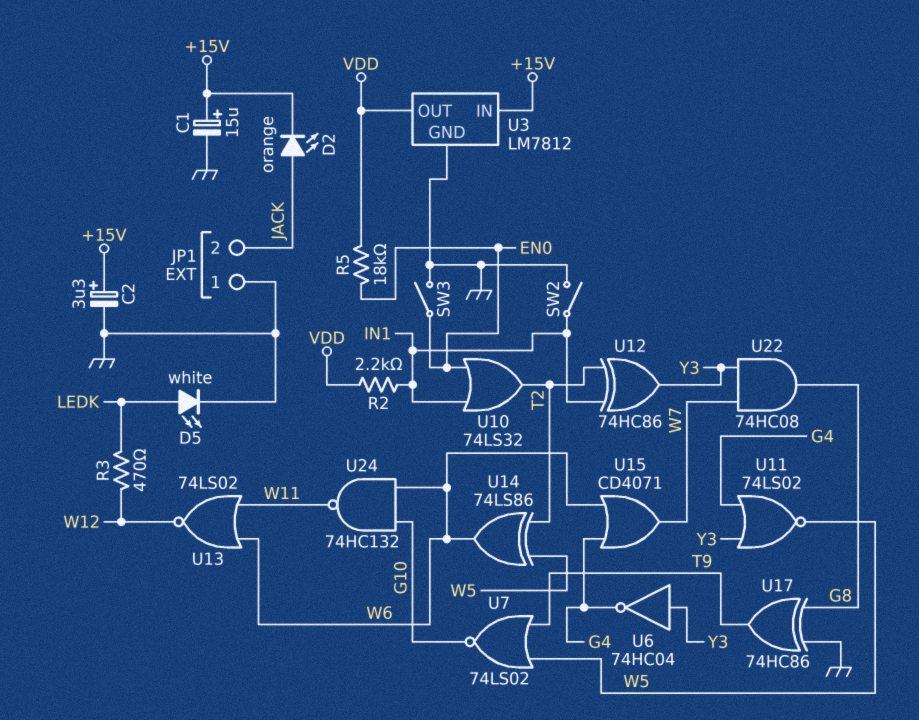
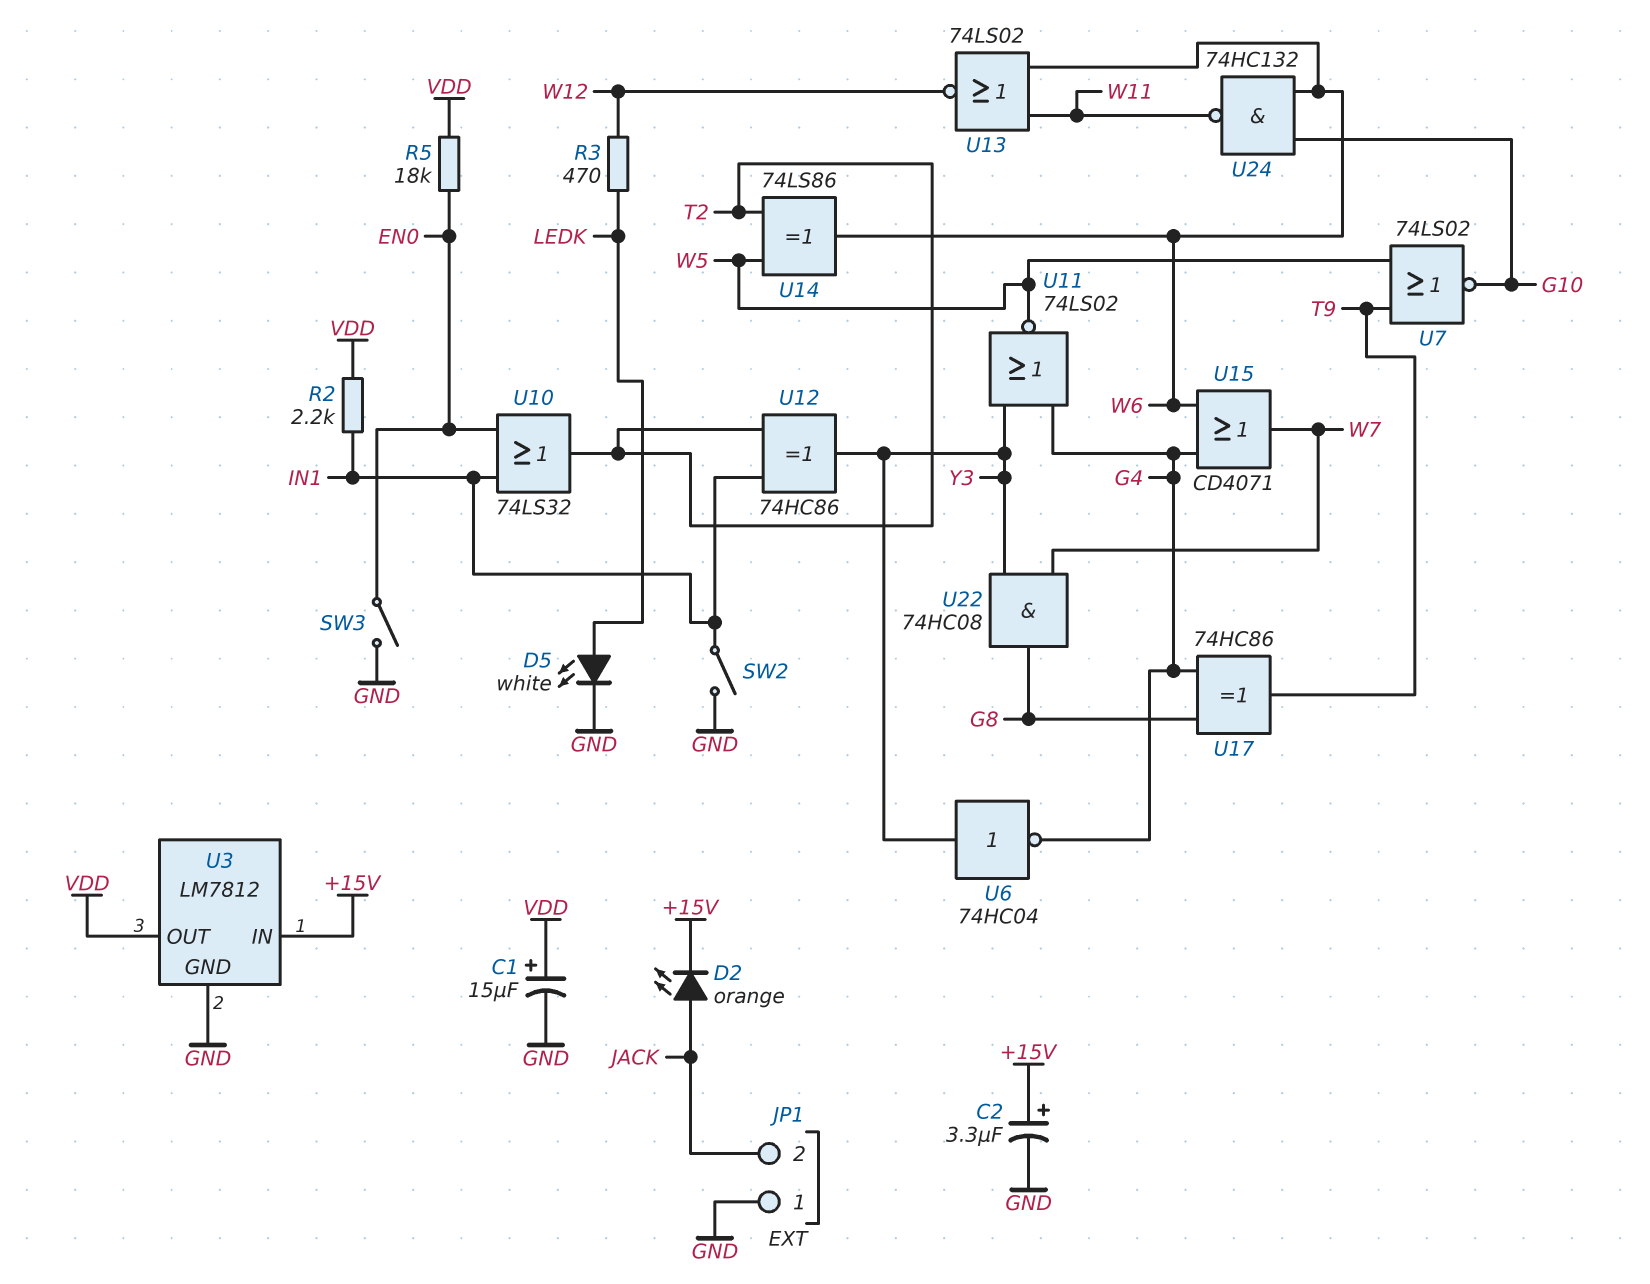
C1: 15uF (plus +15V, minus GND) -> 15uF (plus VDD, minus GND)
U17: XOR 74HC86 (in G8, in GND, out T9) -> XOR 74HC86 (in G4, in G8, out T9)

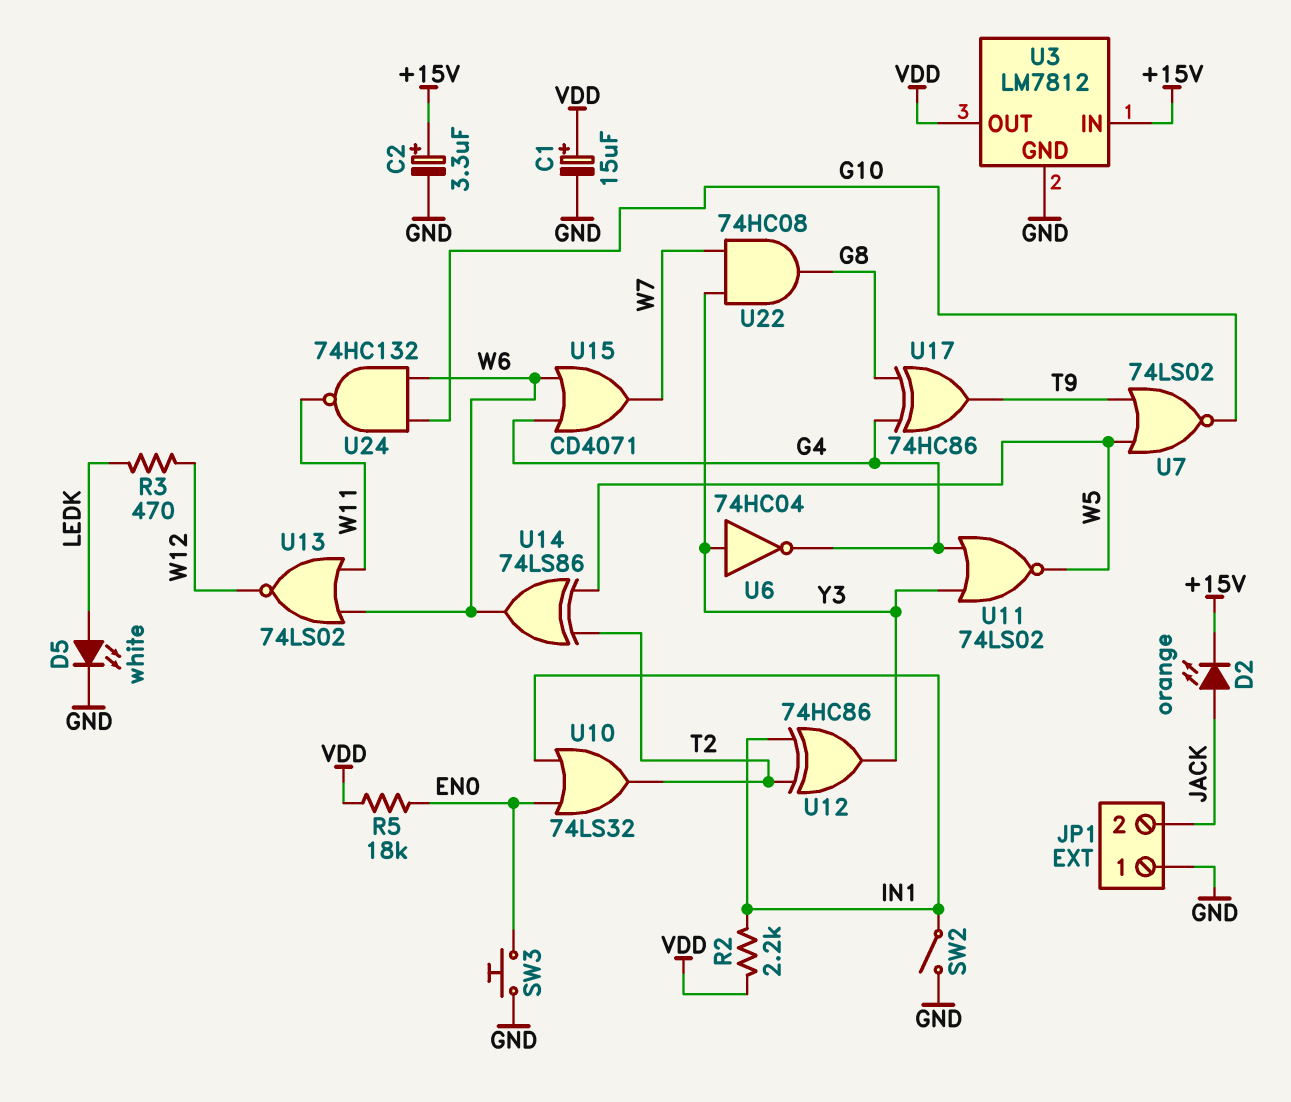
SW3: switch (EN0, GND) -> button (EN0, GND)

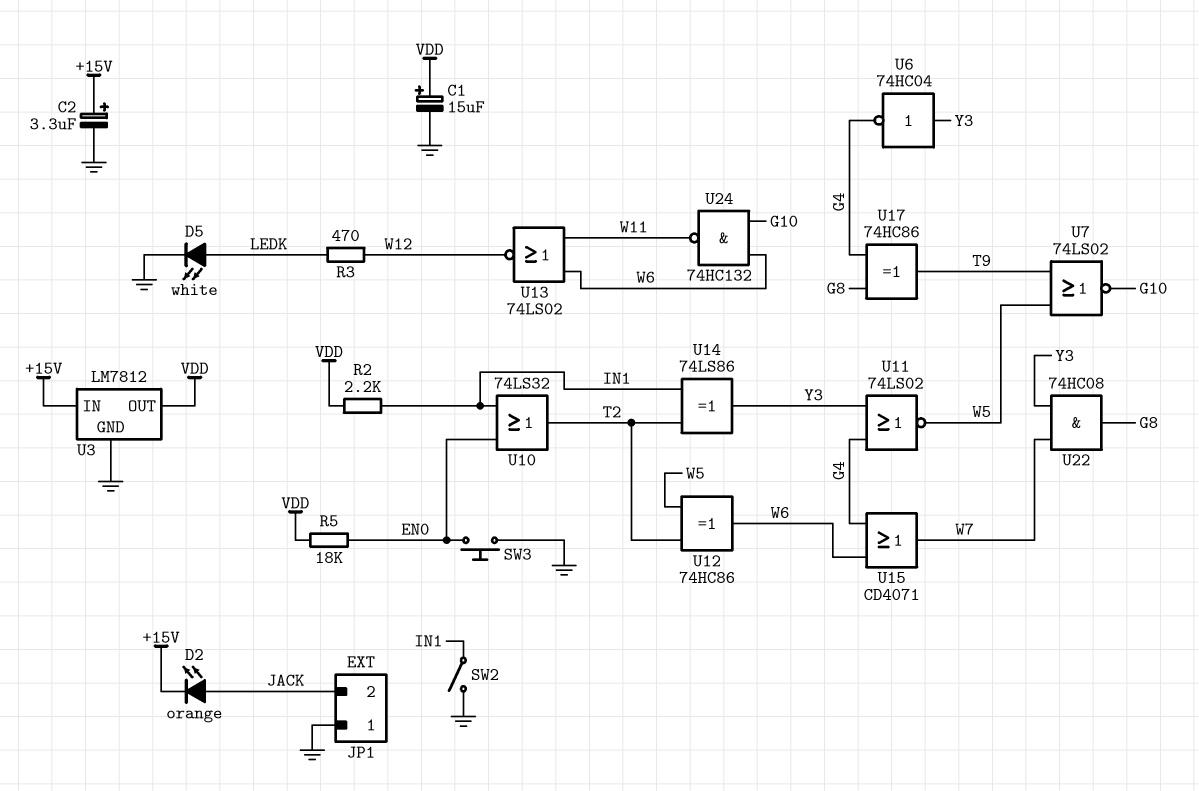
U12: XOR 74HC86 (in IN1, in T2, out Y3) -> XOR 74HC86 (in T2, in W5, out W6)
U14: XOR 74LS86 (in T2, in W5, out W6) -> XOR 74LS86 (in IN1, in T2, out Y3)

